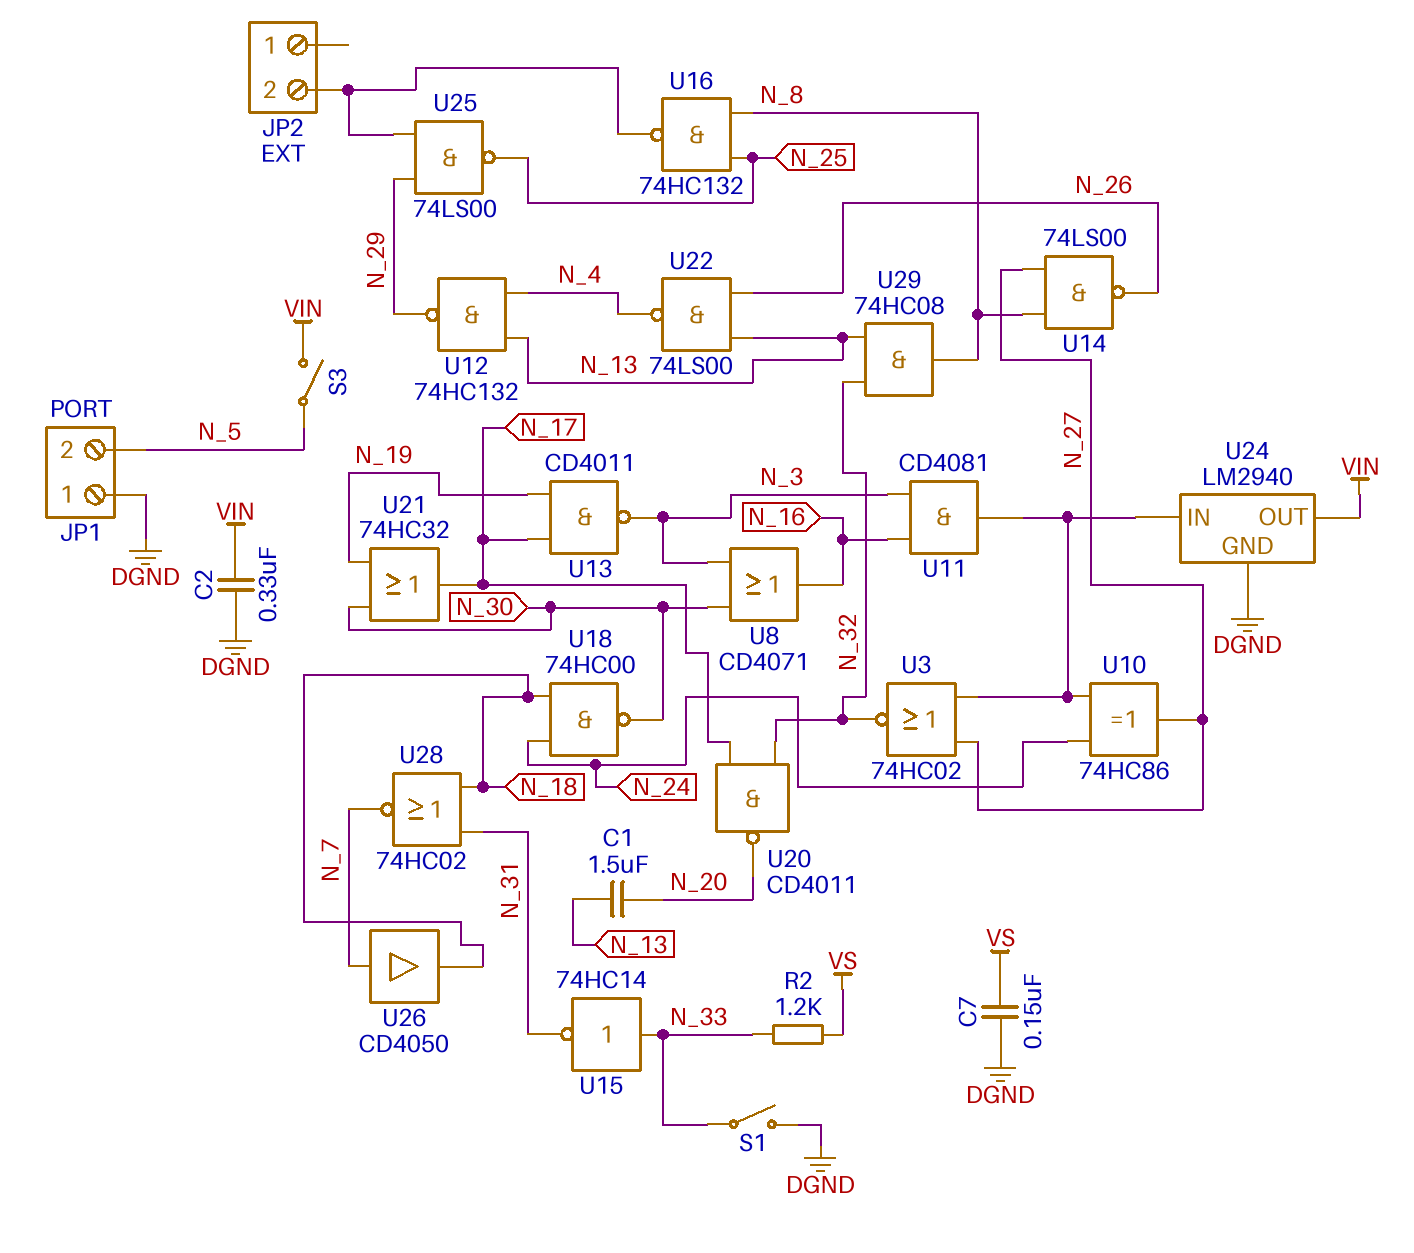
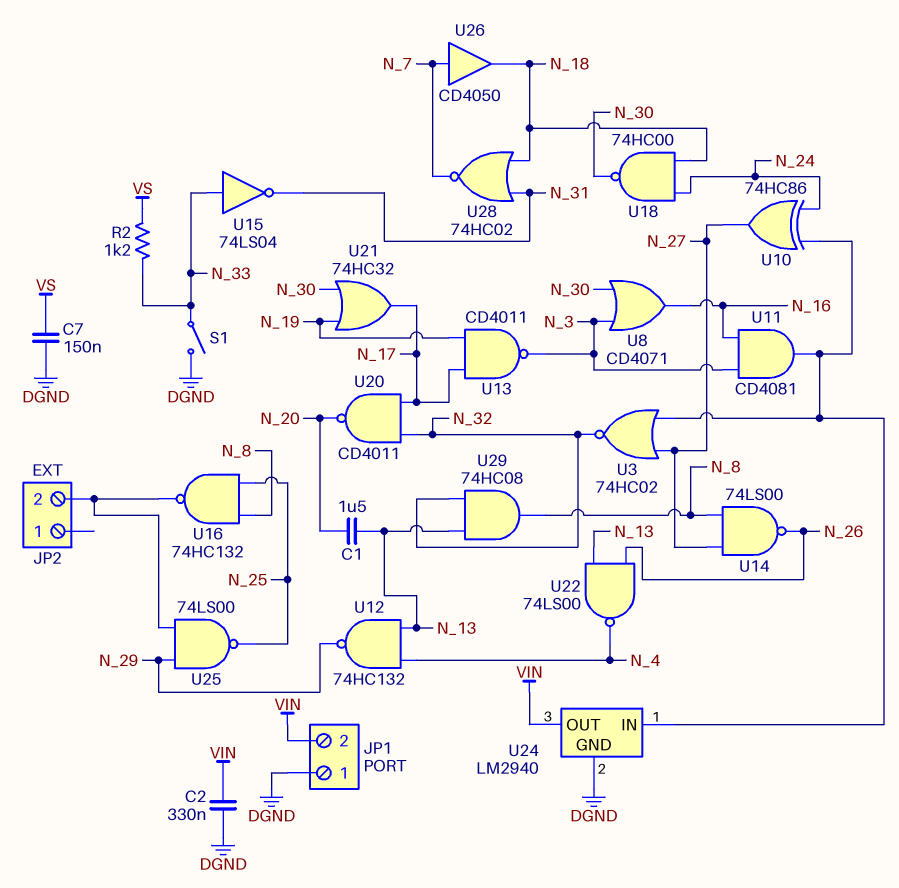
JP1 pin 2: N_5 -> VIN
S3: switch (N_5, VIN) -> none
U15: NOT 74HC14 (in N_33, out N_31) -> NOT 74LS04 (in N_33, out N_31)

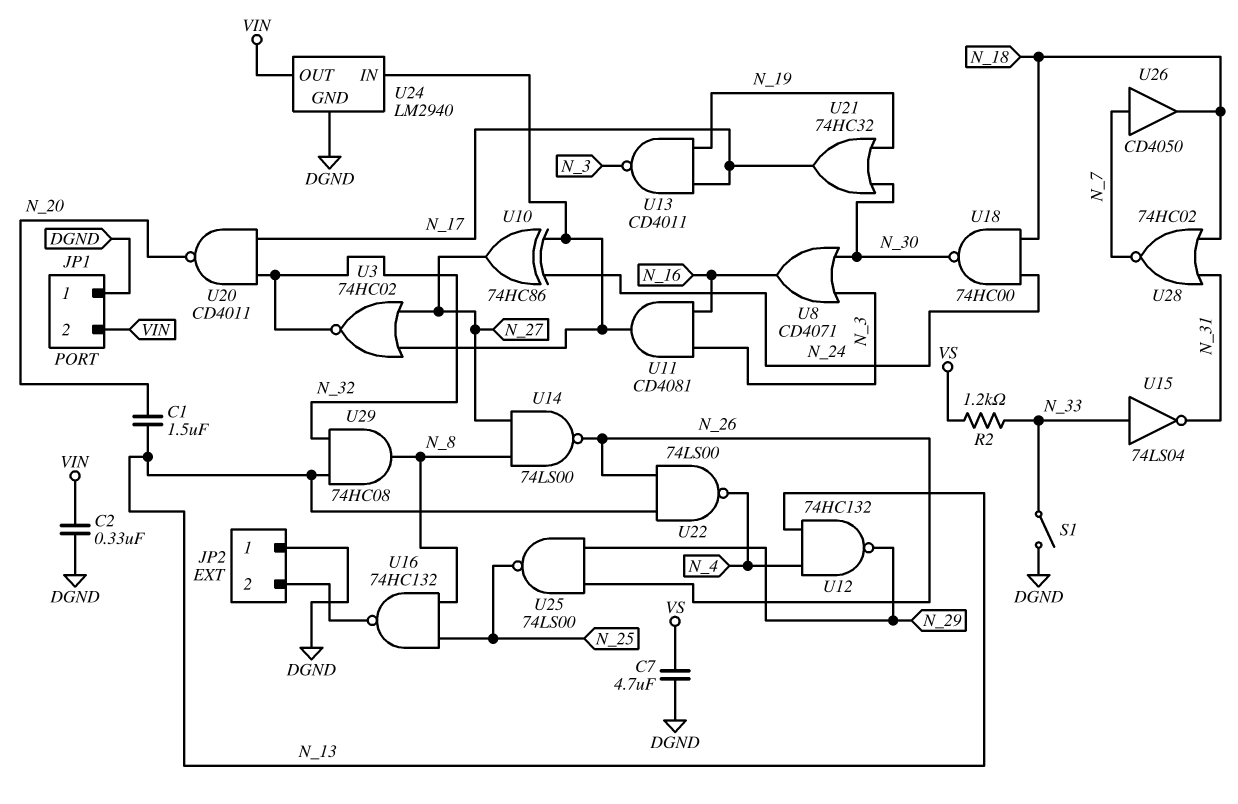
C7: 150nF (DGND, VS) -> 4.7uF (DGND, VS)
JP2 pin 1: none -> DGND
U25: NAND 74LS00 (in JP2/2, in N_29, out N_25) -> NAND 74LS00 (in N_26, in N_29, out N_25)

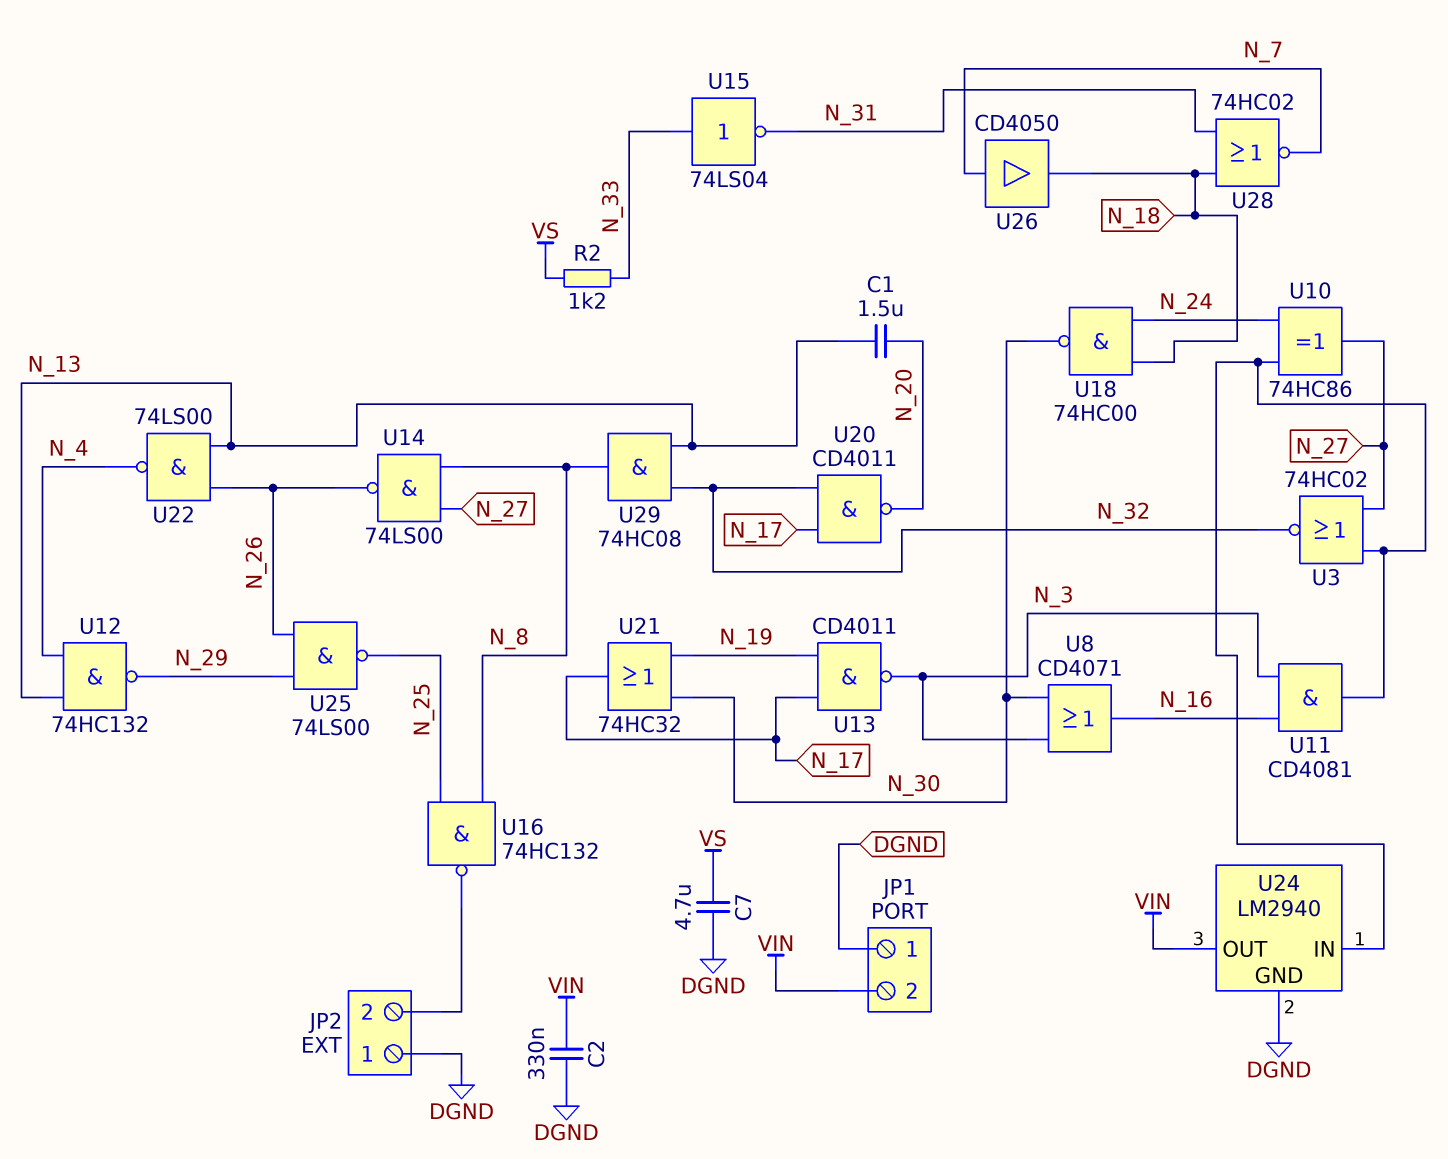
S1: switch (DGND, N_33) -> none

